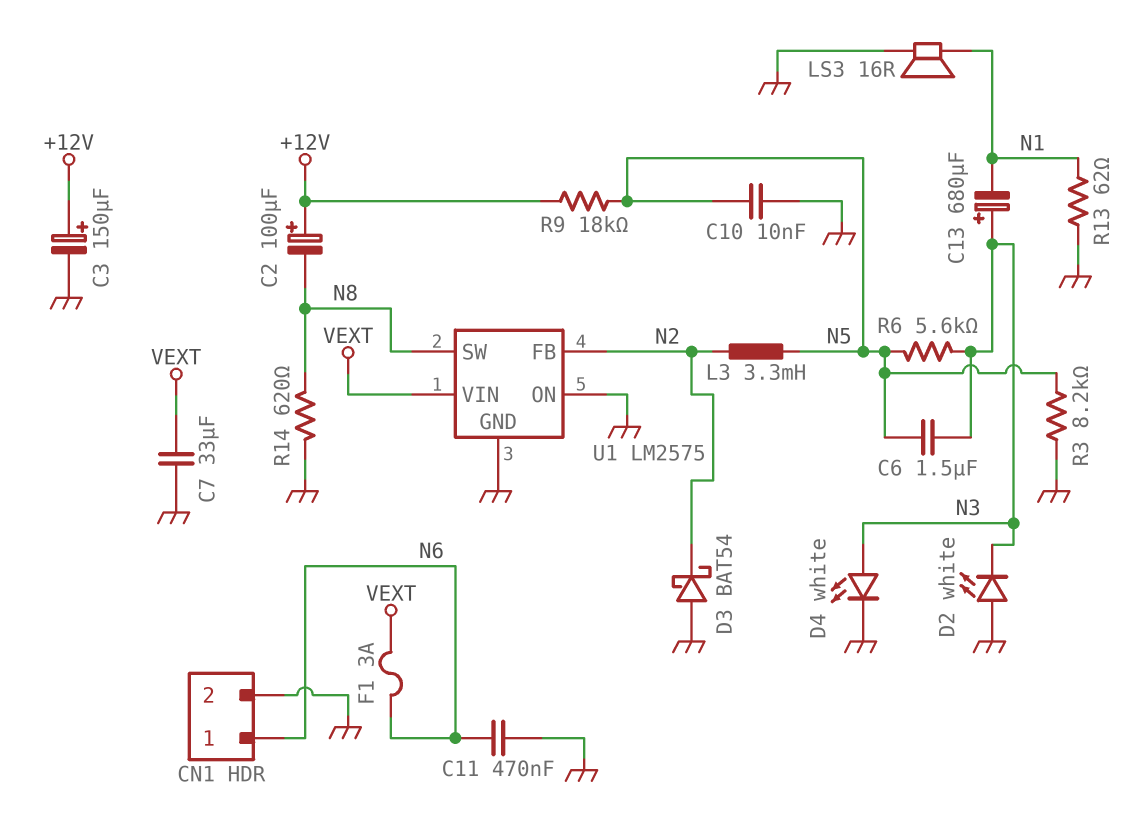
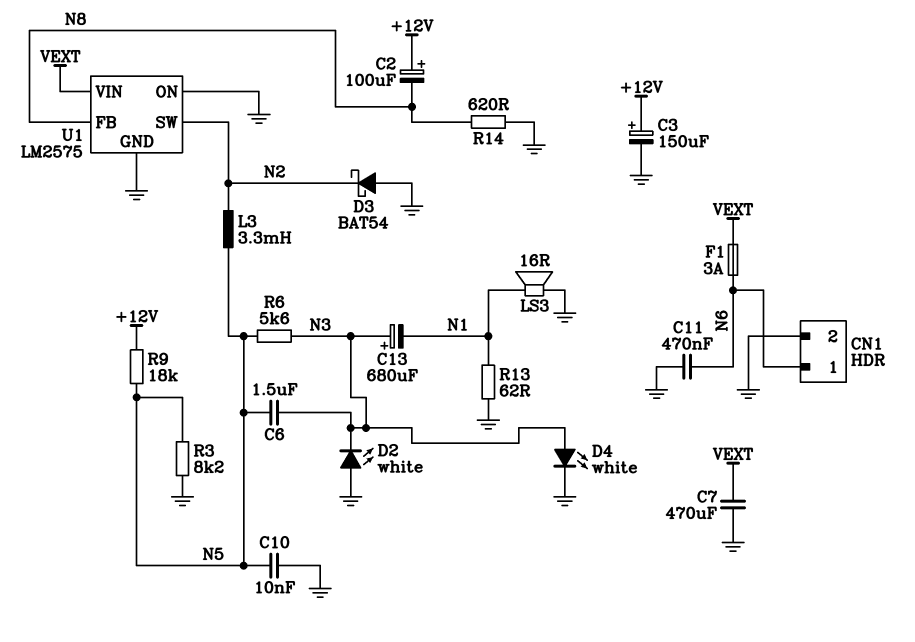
C7: 33uF (GND, VEXT) -> 470uF (GND, VEXT)
U1 pin FB: N2 -> N8
U1 pin SW: N8 -> N2

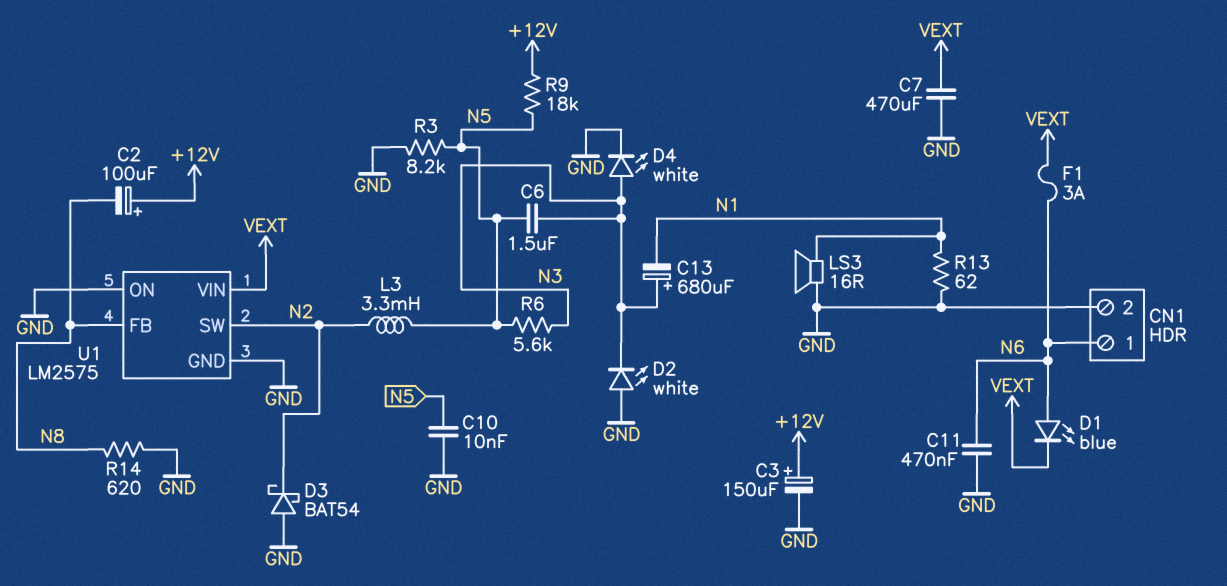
D1: none -> LED blue (A N6, K VEXT)

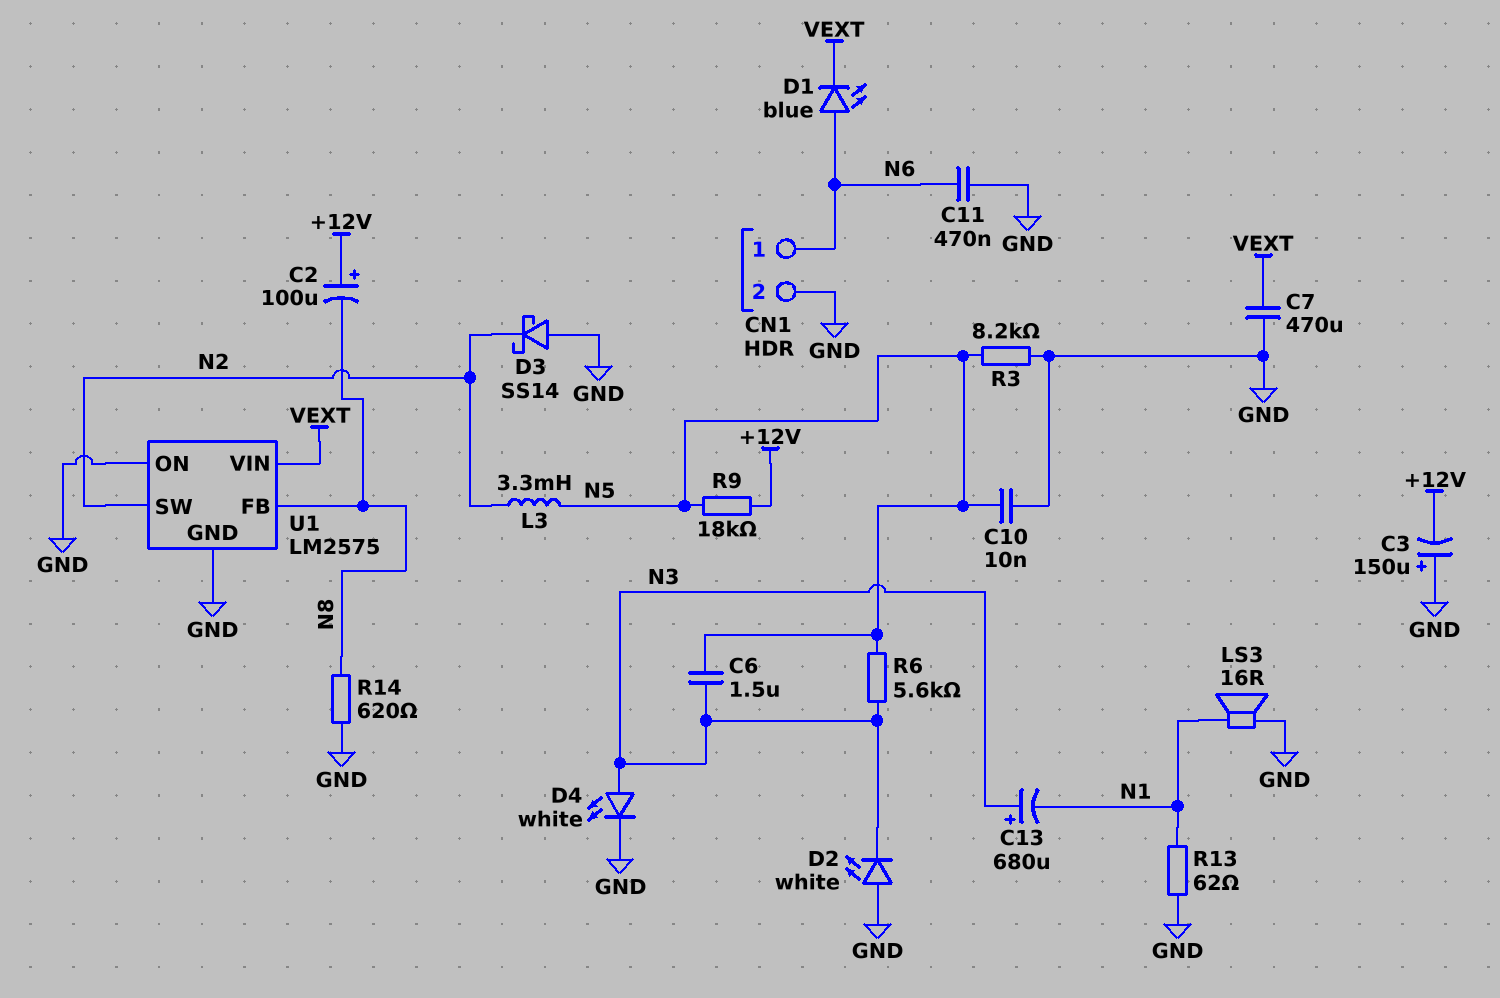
C3: 150uF (plus +12V, minus GND) -> 150uF (plus GND, minus +12V)
D3: schottky BAT54 (A GND, K N2) -> schottky SS14 (A GND, K N2)
F1: 3A (N6, VEXT) -> none

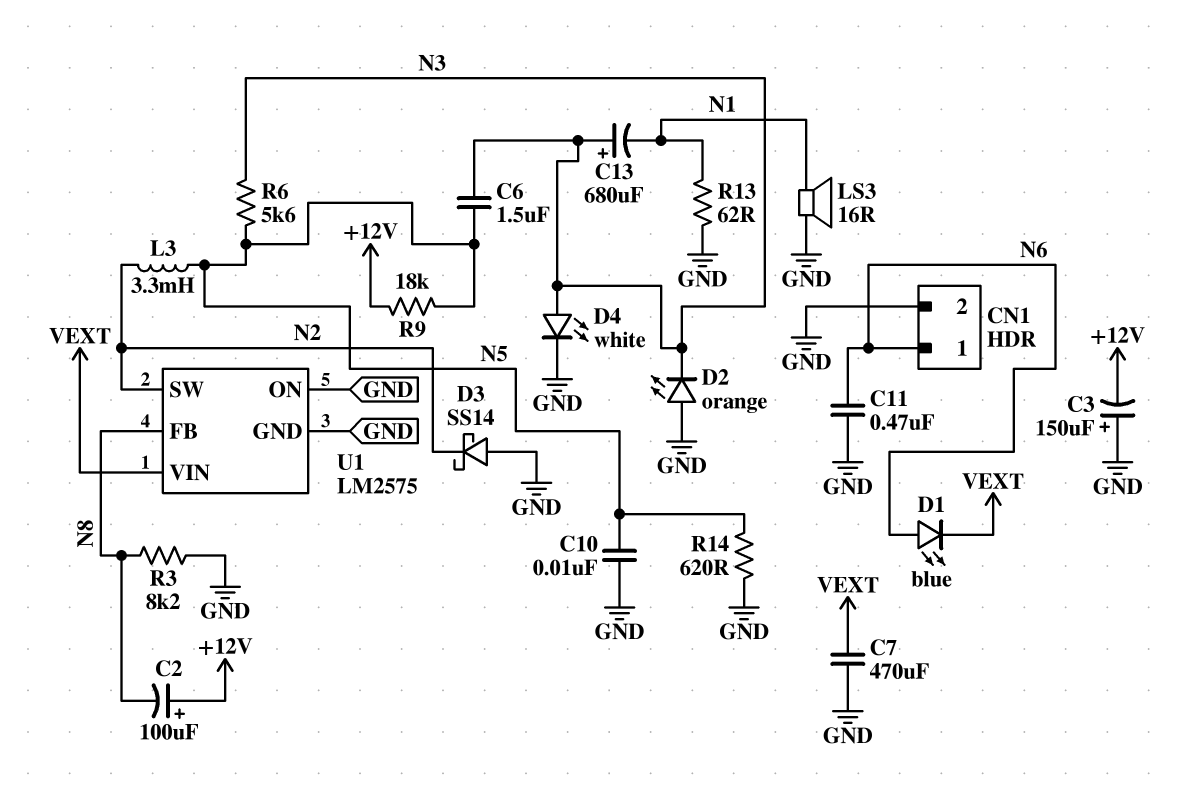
D2: LED white (A GND, K N3) -> LED orange (A GND, K N3)
R3: 8.2k (GND, N5) -> 8.2k (GND, N8)
R14: 620 (GND, N8) -> 620 (GND, N5)

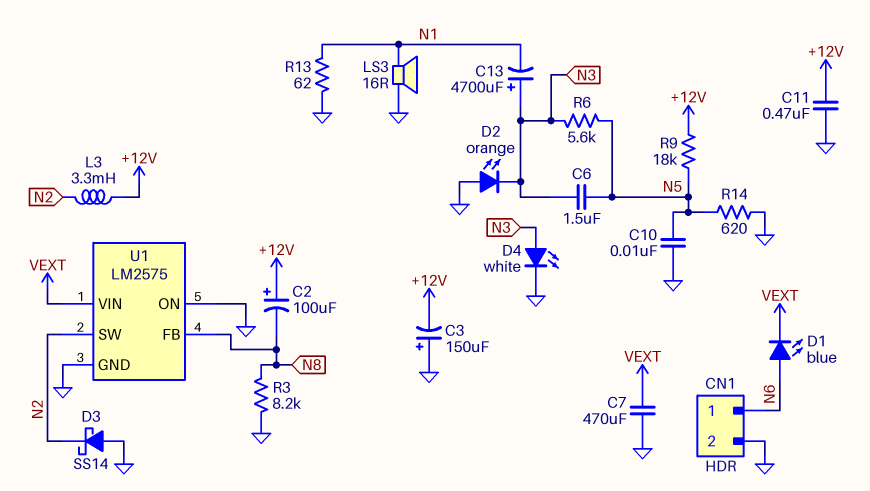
C11: 470nF (GND, N6) -> 470nF (+12V, GND)
C13: 680uF (plus N3, minus N1) -> 4700uF (plus N3, minus N1)
L3: 3.3mH (N2, N5) -> 3.3mH (+12V, N2)

